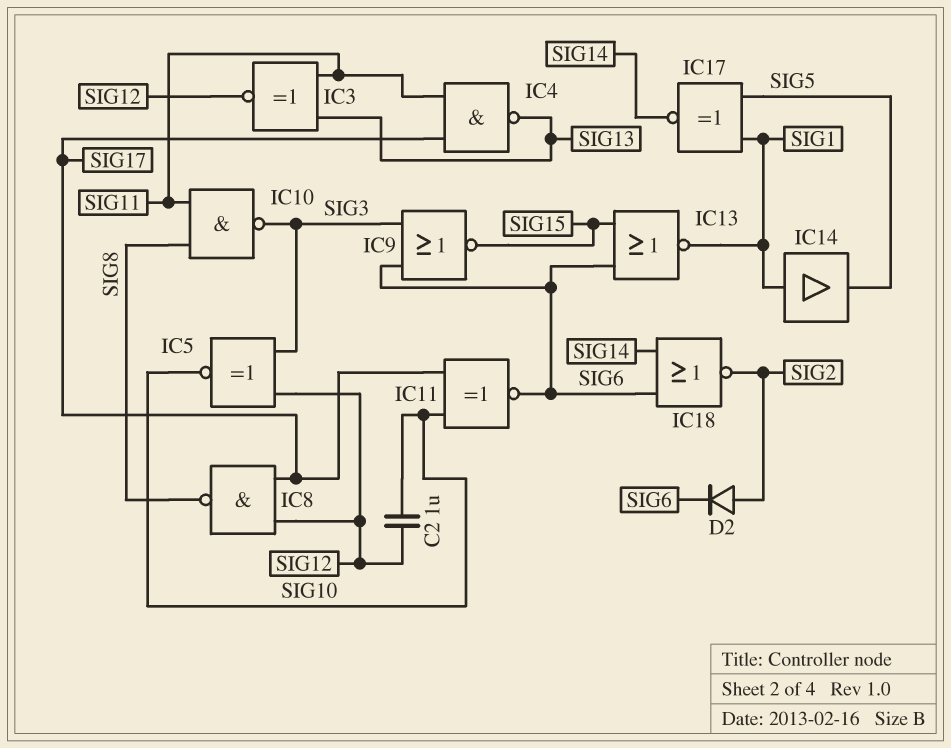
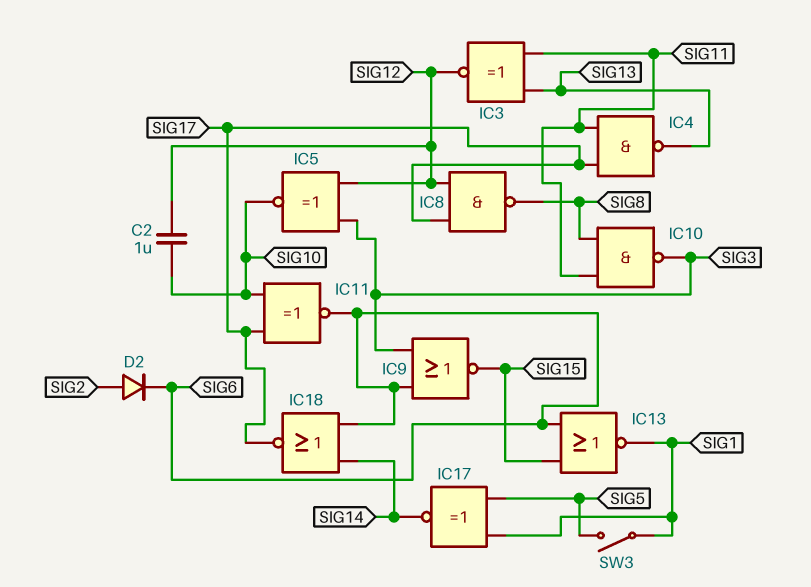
IC14: buffer (in SIG1, out SIG5) -> none
IC18: NOR (in SIG6, in SIG14, out SIG2) -> NOR (in SIG6, in SIG14, out SIG17)
SW3: none -> switch (SIG1, SIG5)

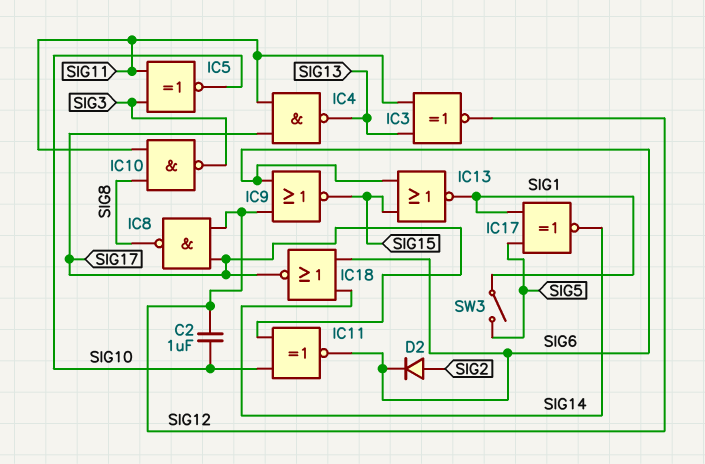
IC5: XNOR (in SIG3, in SIG12, out SIG10) -> XNOR (in SIG3, in SIG11, out SIG10)
IC9: NOR (in SIG3, in SIG6, out SIG15) -> NOR (in SIG6, in SIG12, out SIG15)

